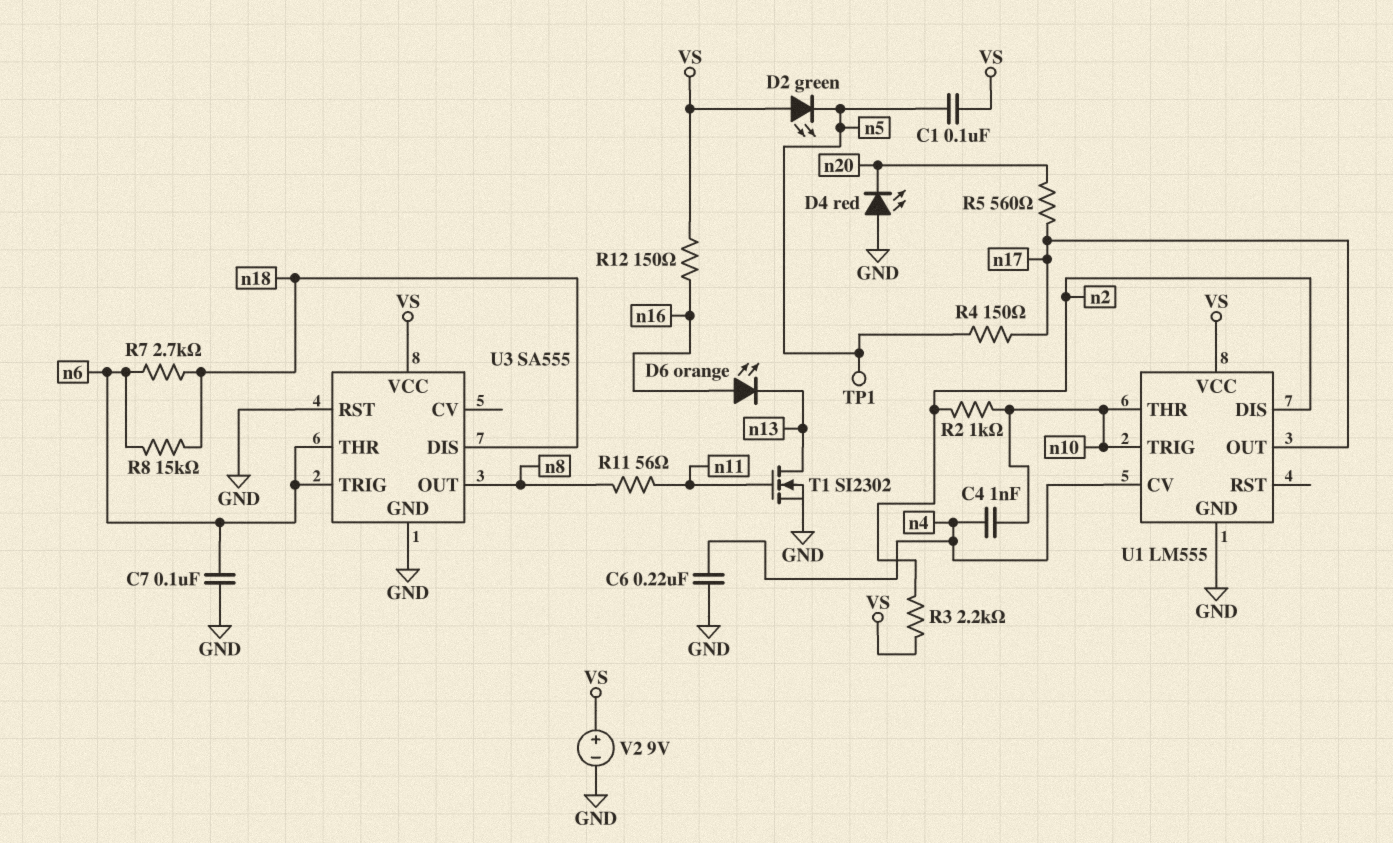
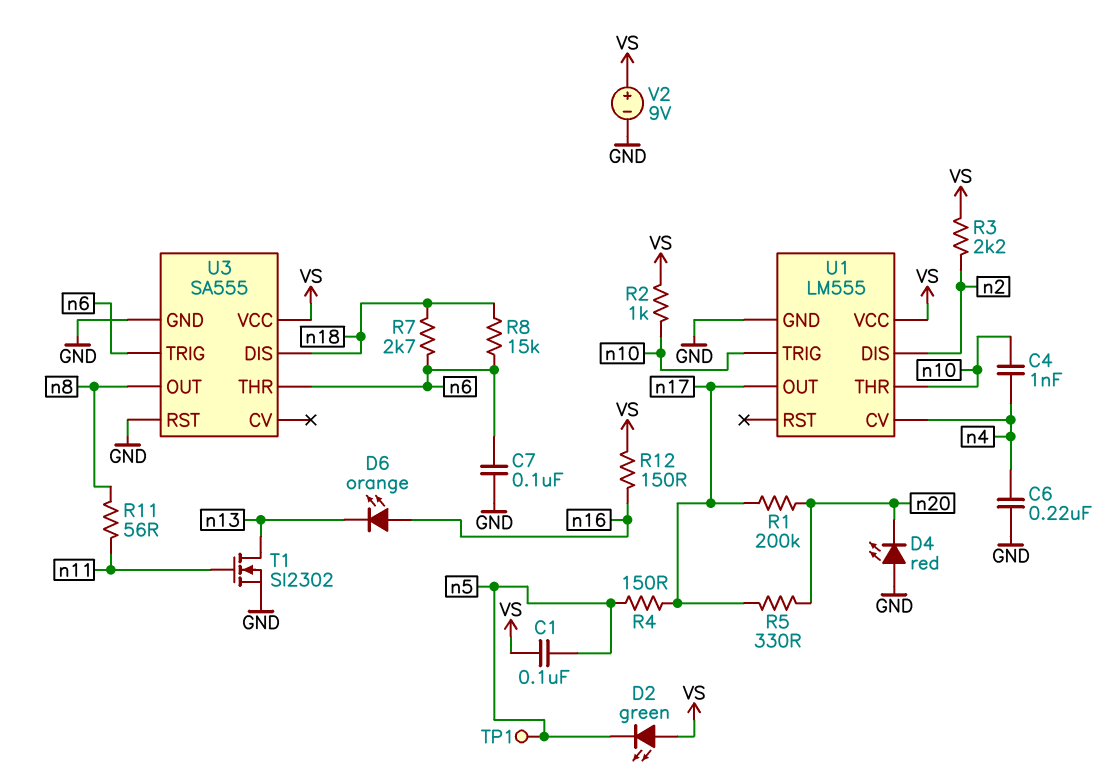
R1: none -> 200k (n17, n20)
R2: 1k (n2, n10) -> 1k (VS, n10)
R5: 560 (n17, n20) -> 330 (n17, n20)

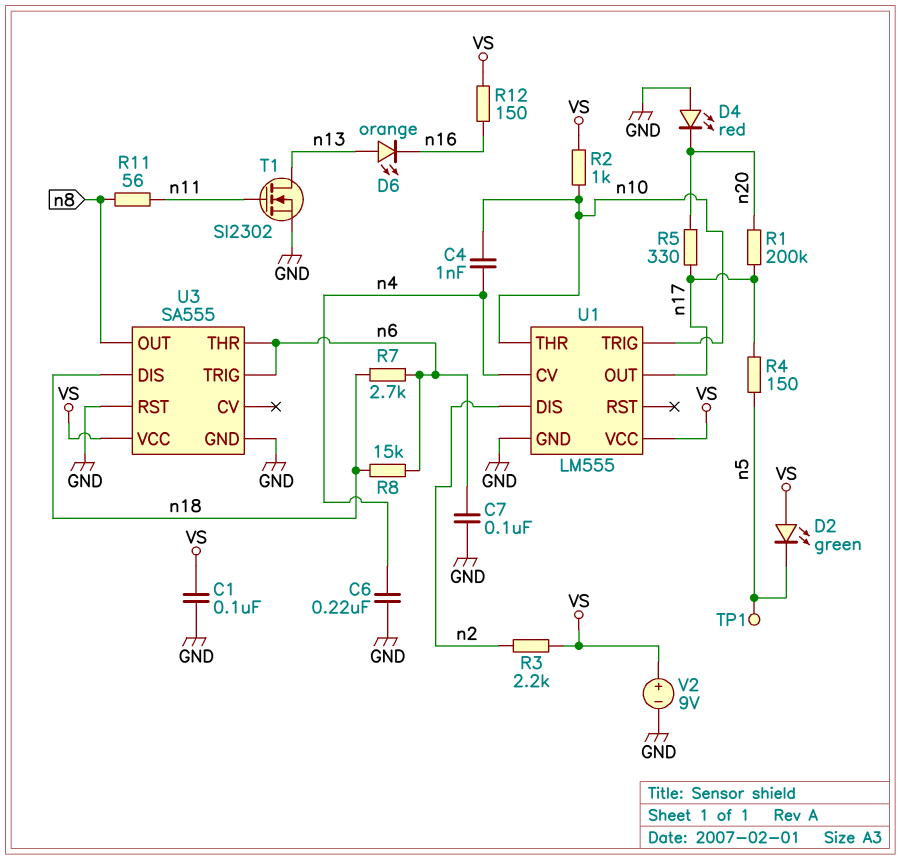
C1: 100nF (VS, n5) -> 100nF (GND, VS)
D6: LED orange (A n16, K n13) -> LED orange (A n13, K n16)

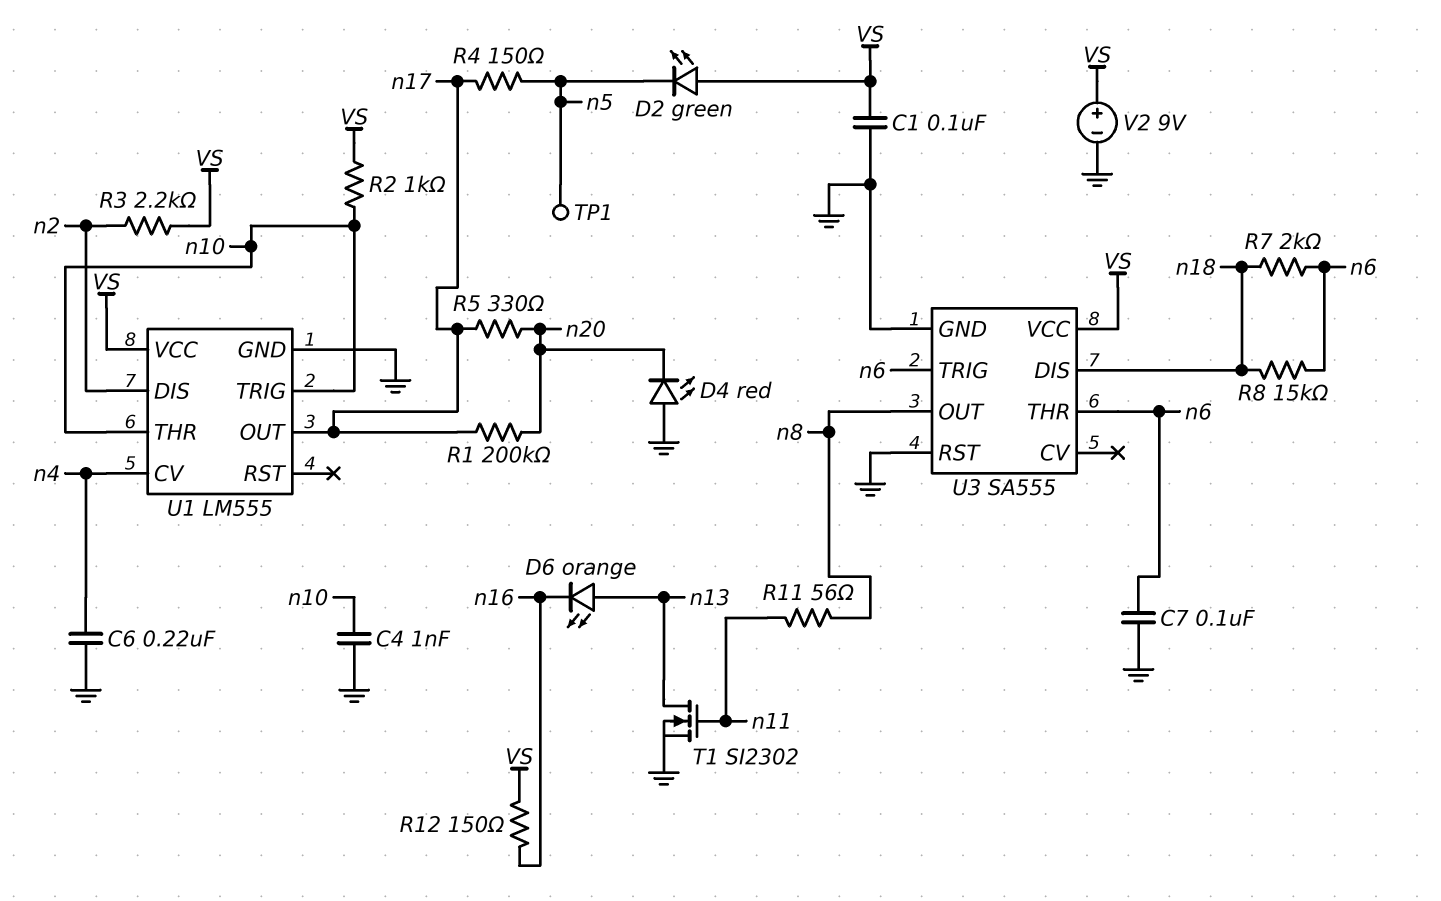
C4: 1nF (n4, n10) -> 1nF (GND, n10)
R7: 2.7k (n6, n18) -> 2k (n6, n18)

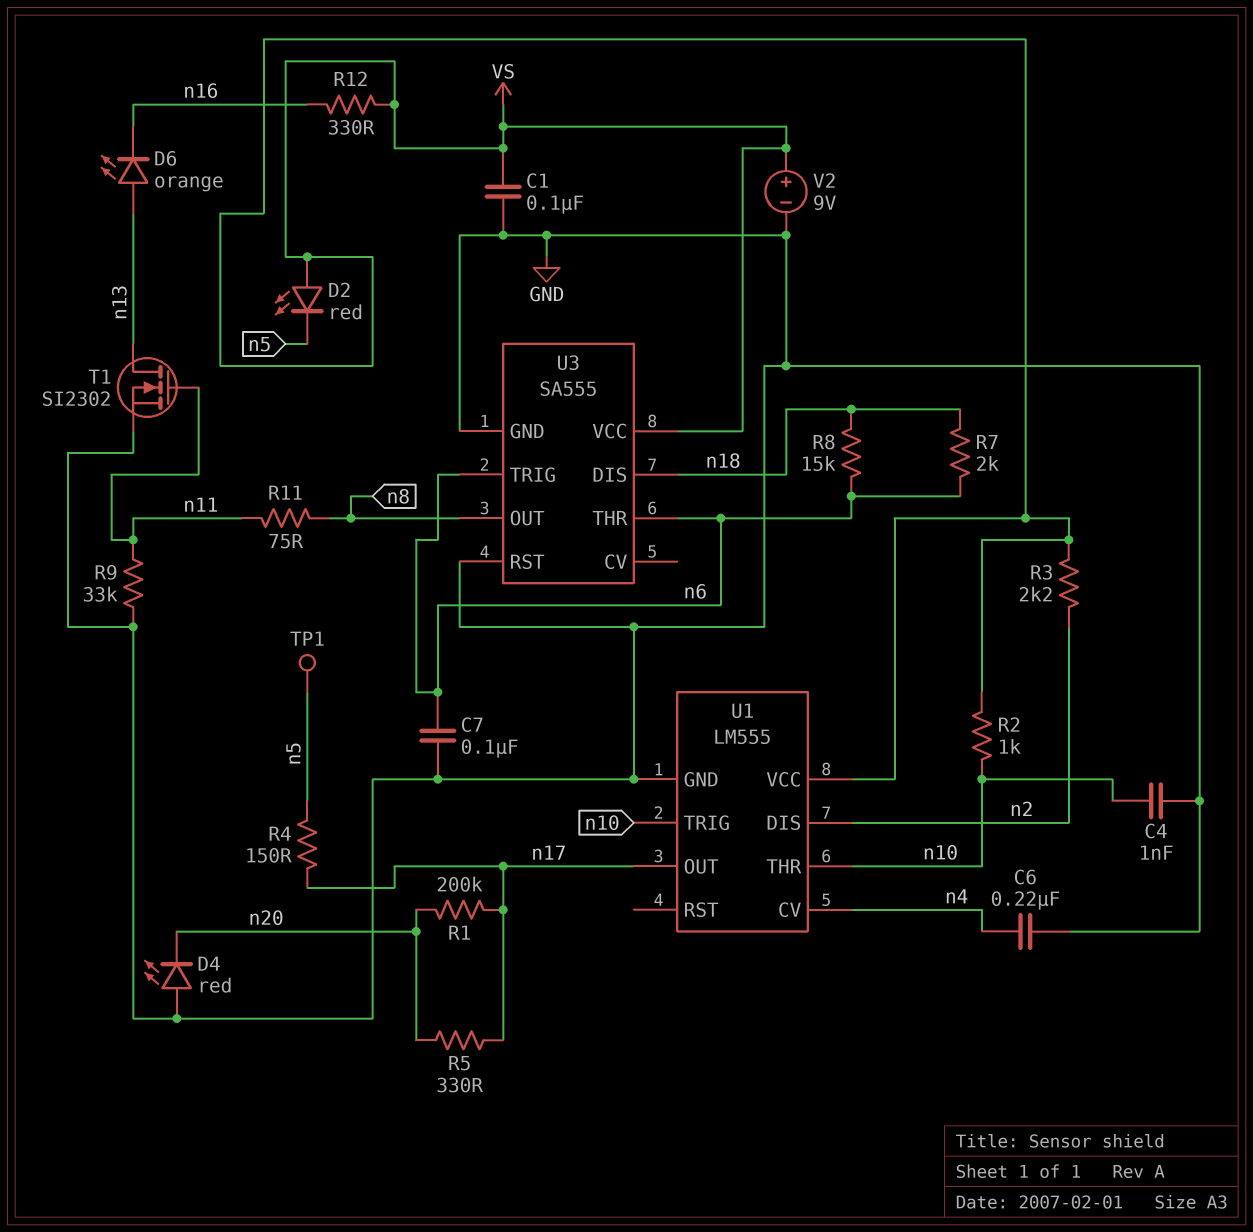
D2: LED green (A VS, K n5) -> LED red (A VS, K n5)
R9: none -> 33k (GND, n11)
R11: 56 (n8, n11) -> 75 (n8, n11)
R12: 150 (VS, n16) -> 330 (VS, n16)

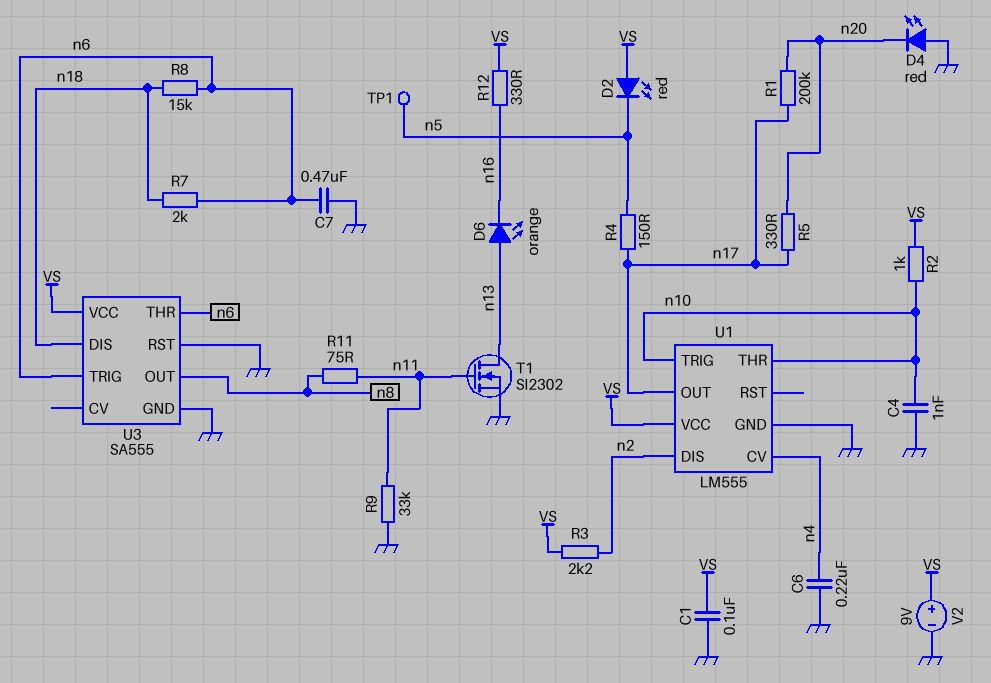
C7: 100nF (GND, n6) -> 470nF (GND, n6)

